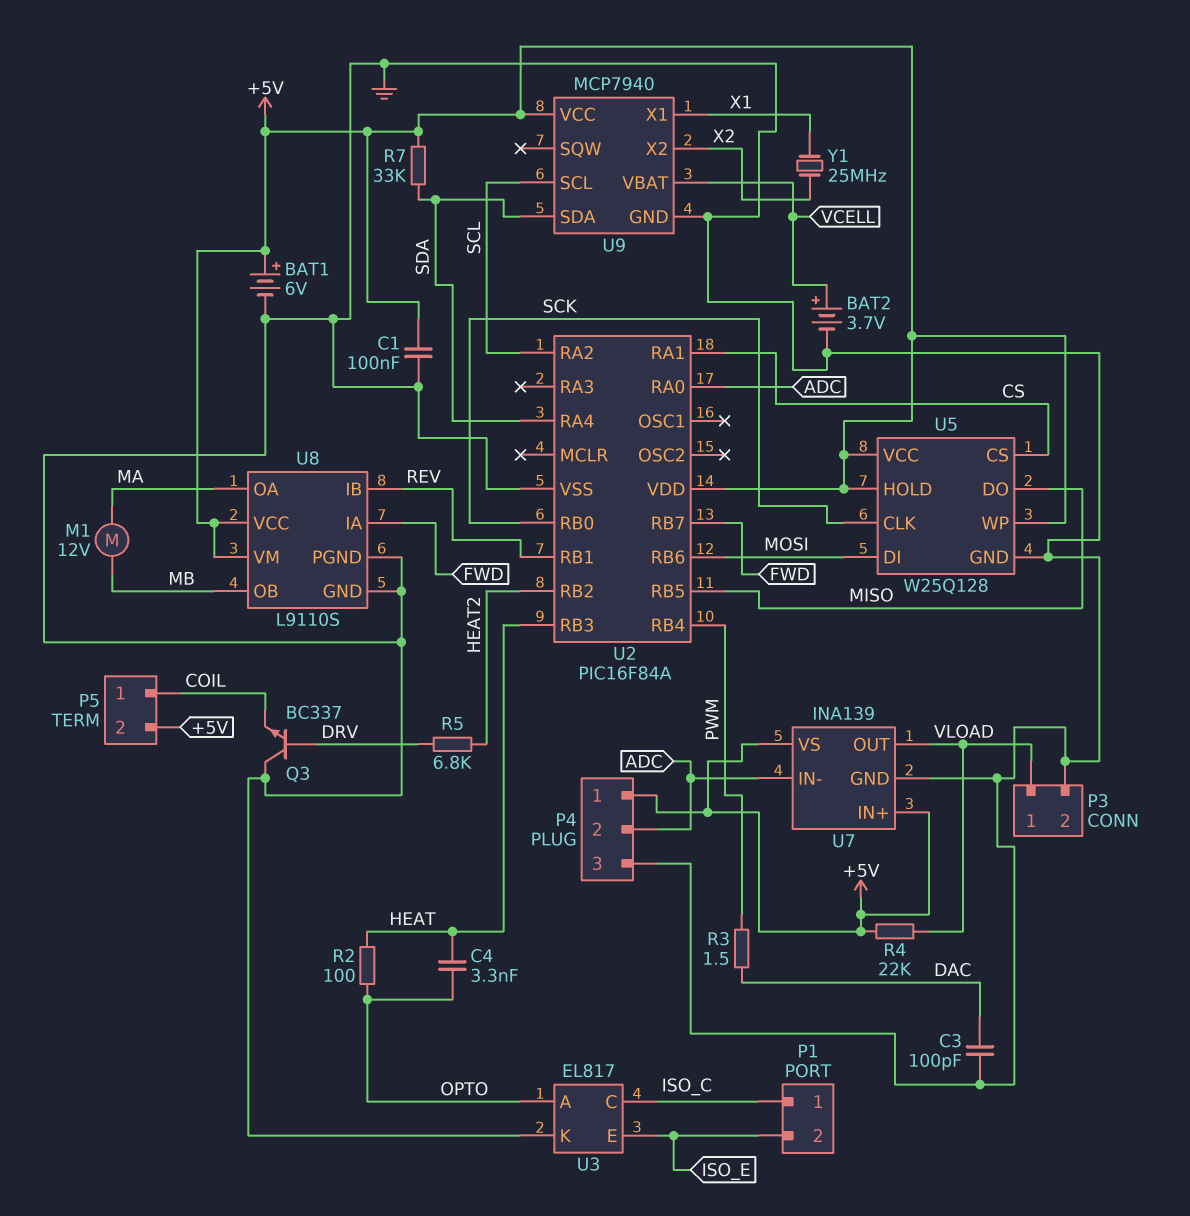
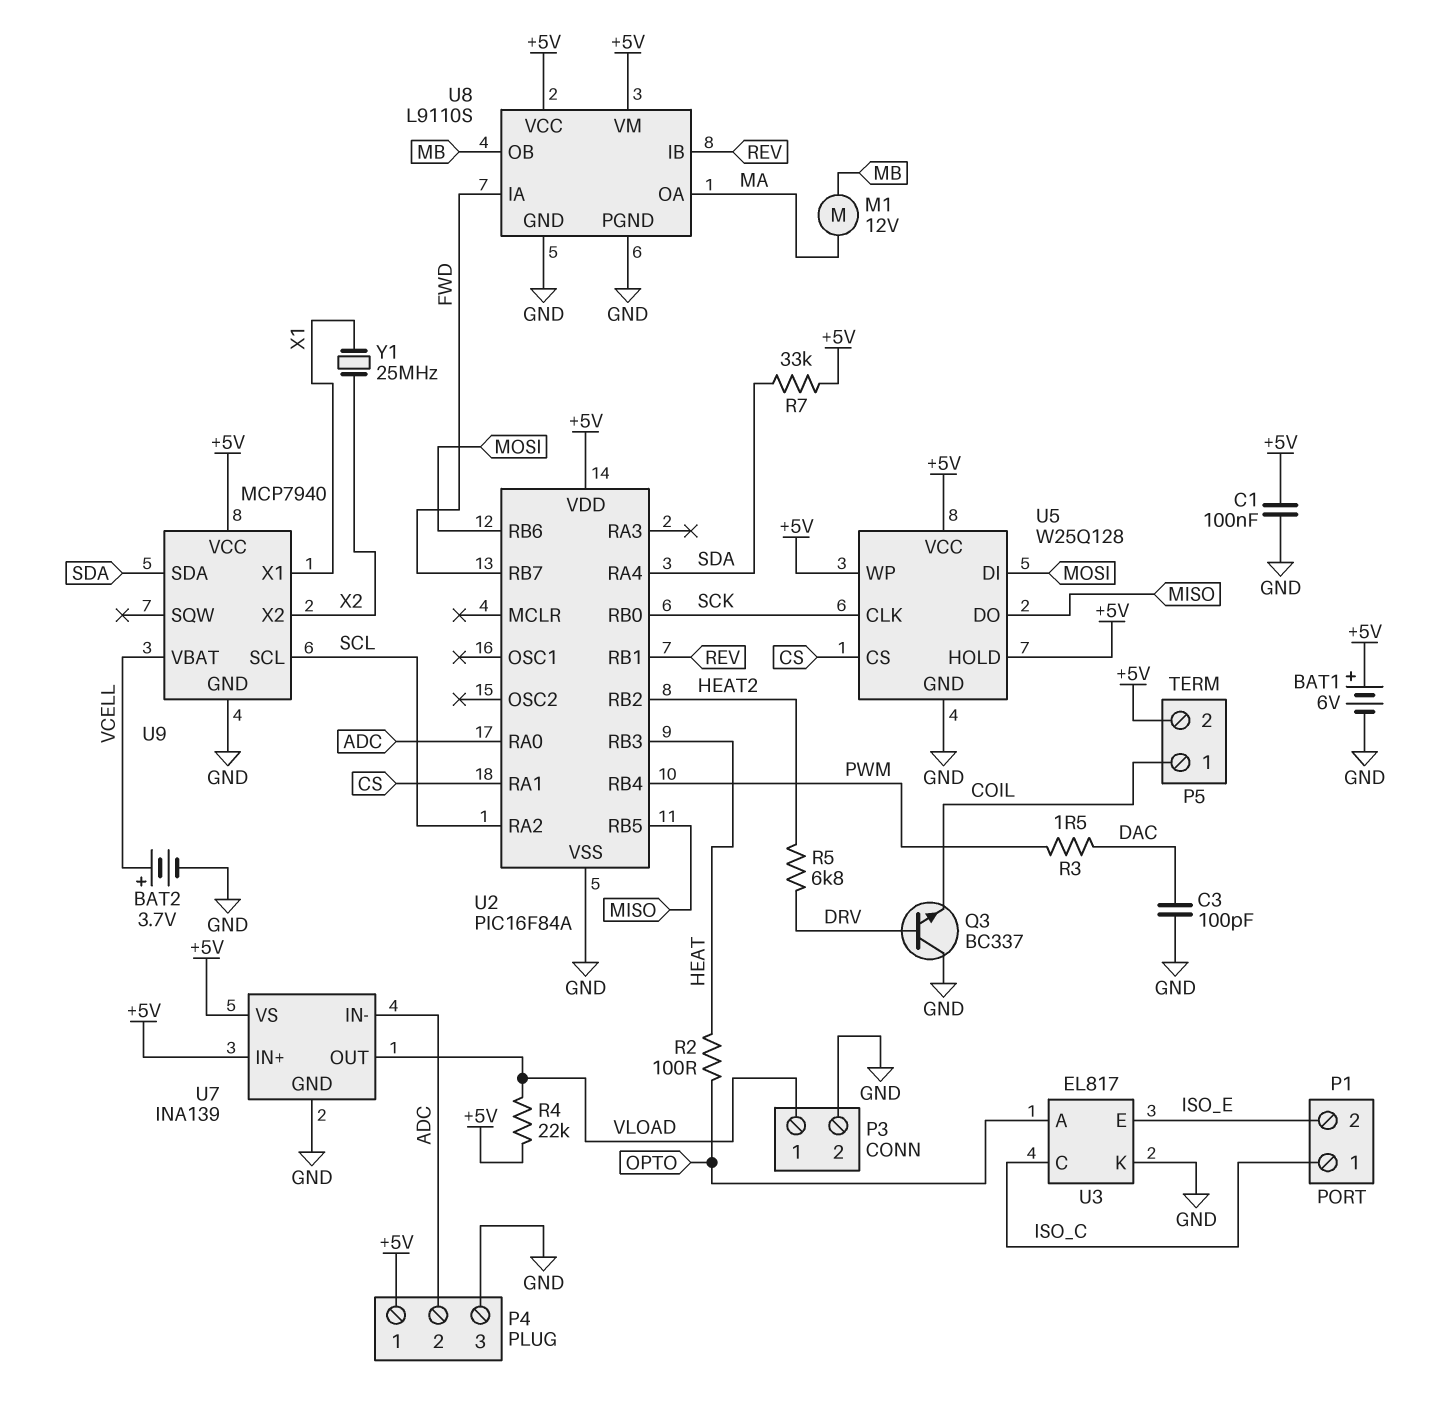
C4: 3.3nF (HEAT, OPTO) -> none

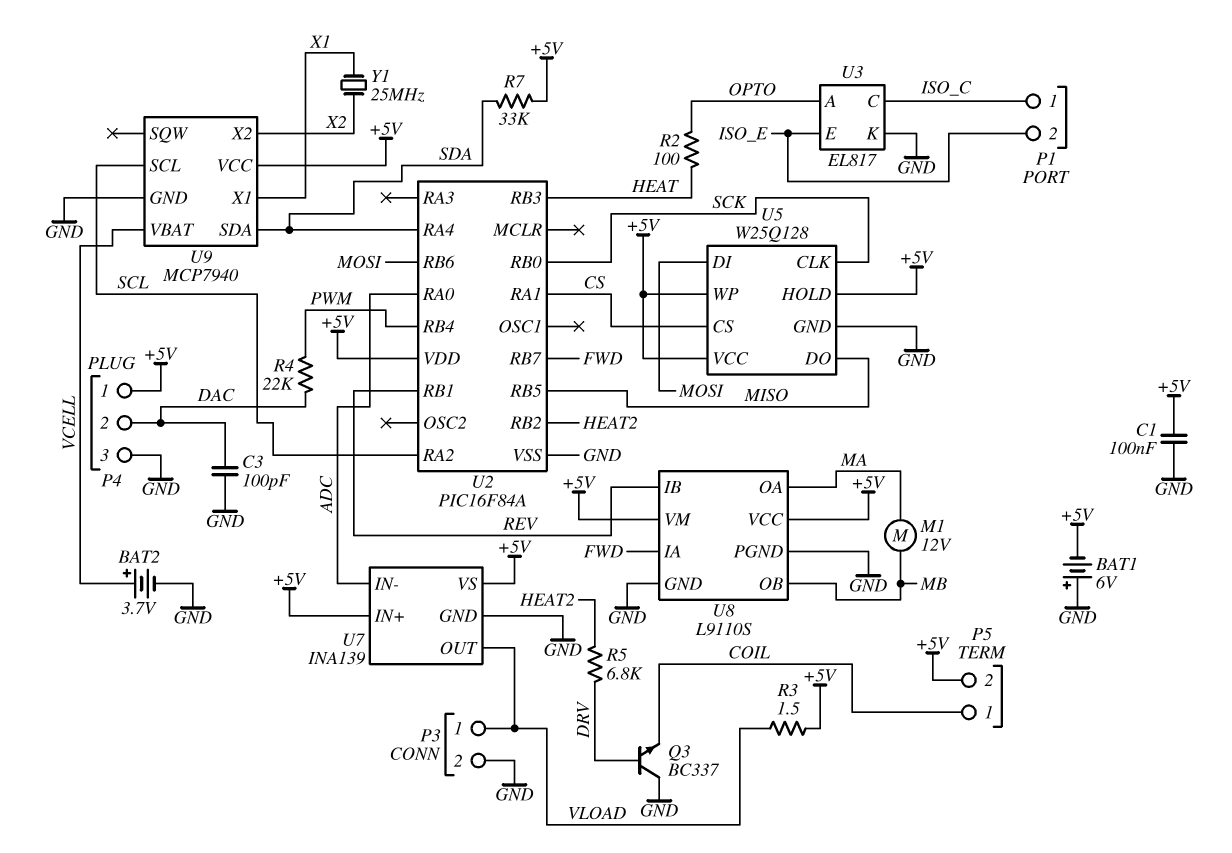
BAT1: 6V (plus +5V, minus GND) -> 6V (plus GND, minus +5V)
P4 pin 2: ADC -> DAC
R3: 1.5 (DAC, PWM) -> 1.5 (+5V, VLOAD)
R4: 22k (+5V, VLOAD) -> 22k (DAC, PWM)

